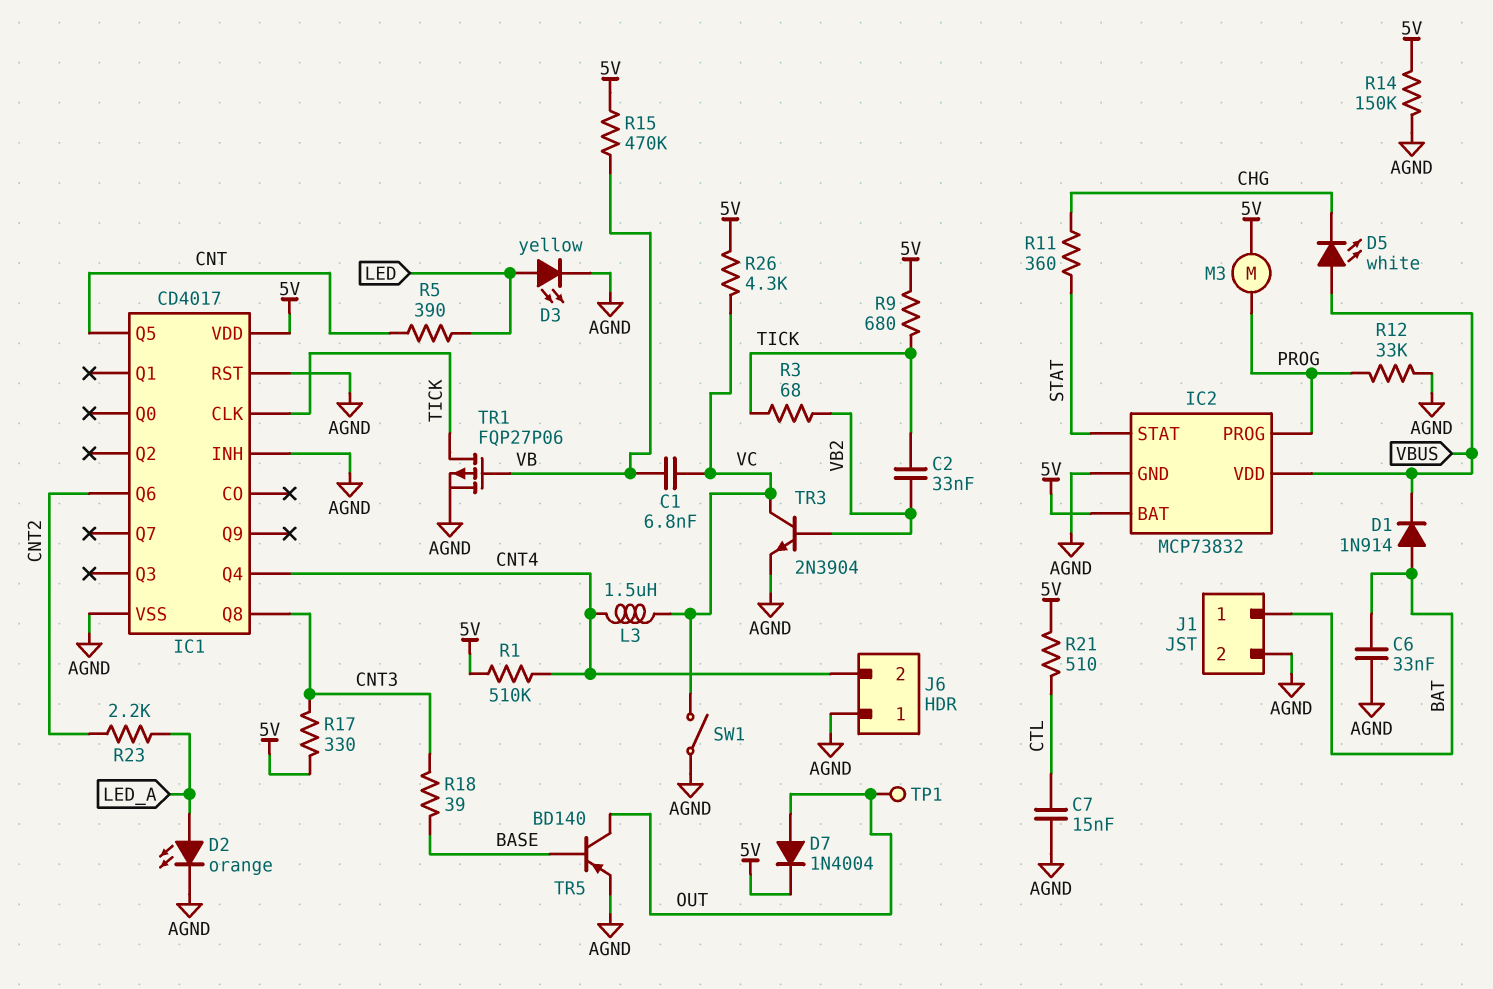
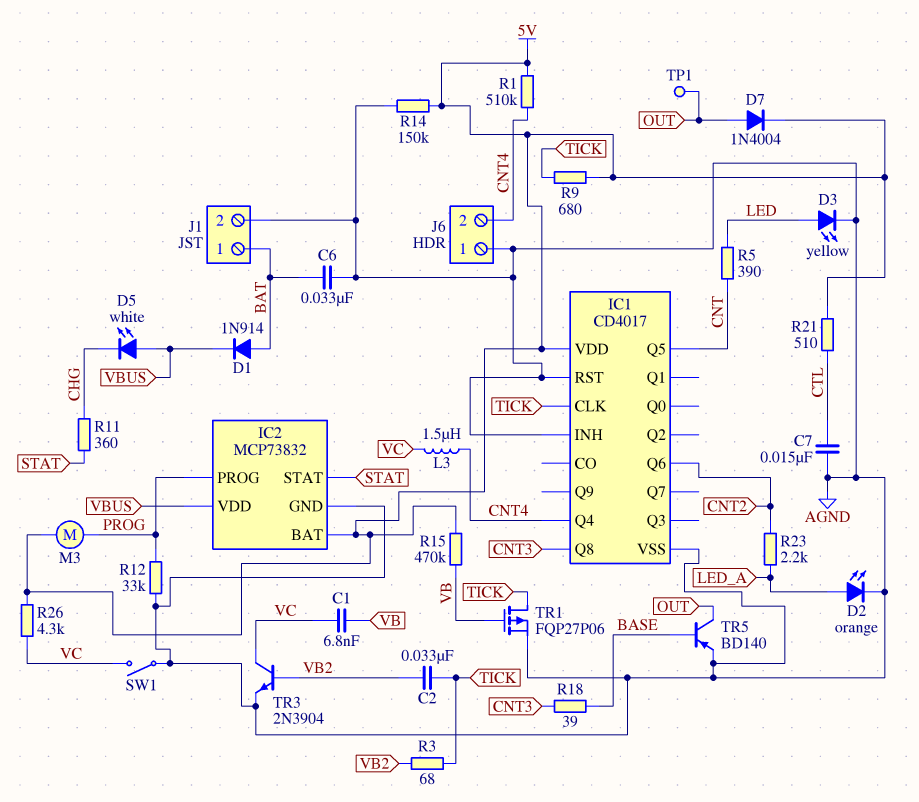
R17: 330 (5V, CNT3) -> none

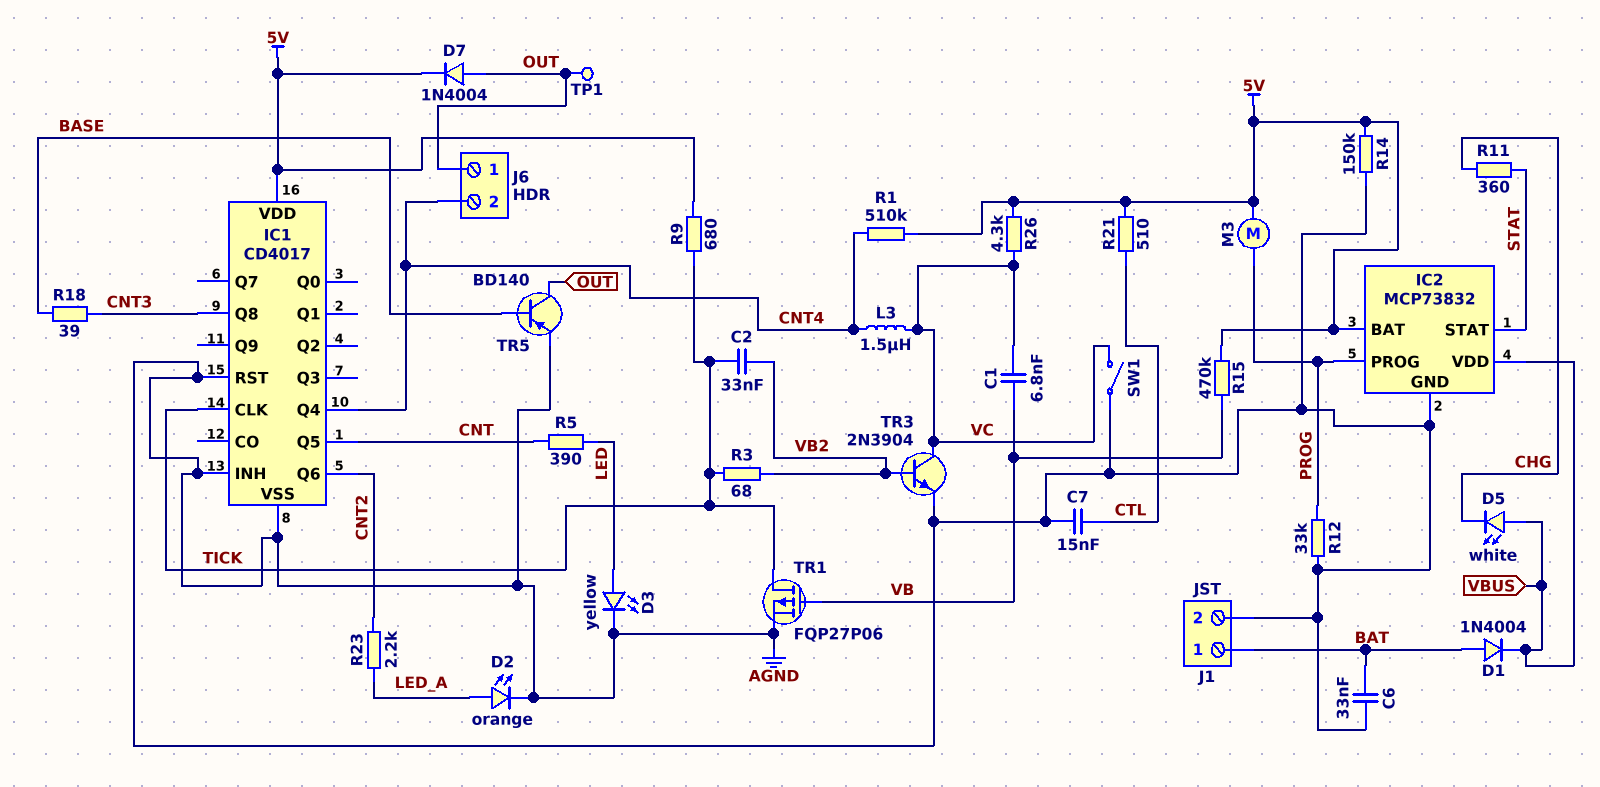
D1: diode 1N914 (A BAT, K VBUS) -> diode 1N4004 (A BAT, K VBUS)
J6 pin 1: AGND -> OUT

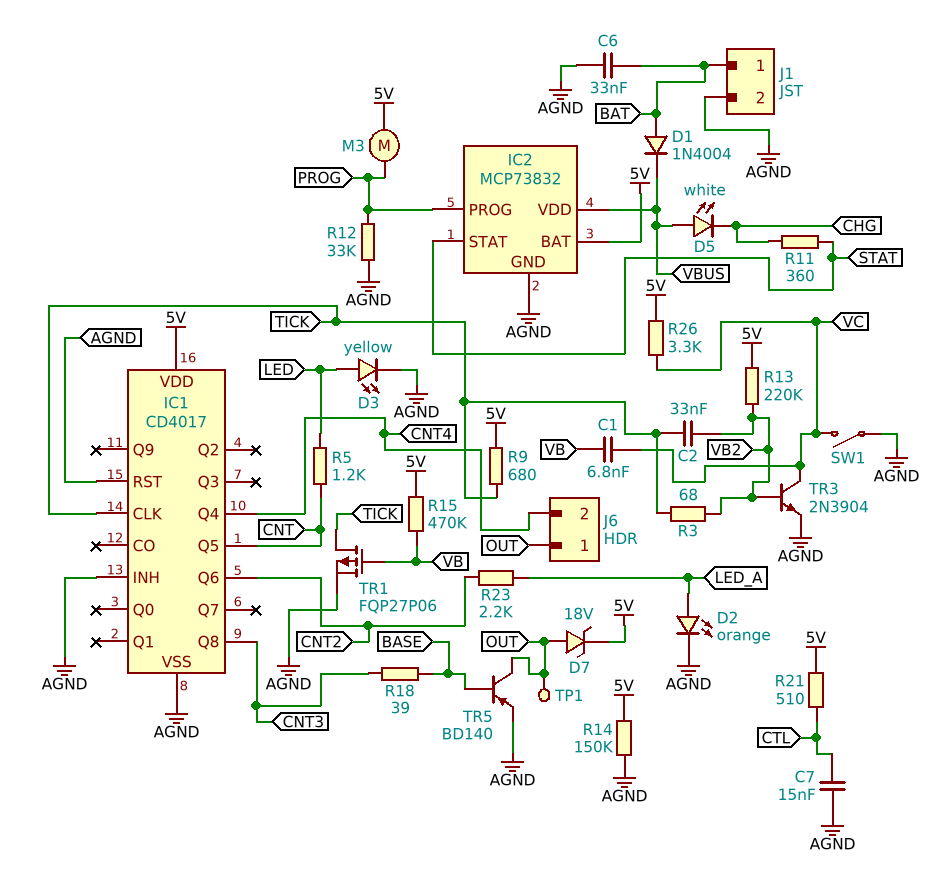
D7: diode 1N4004 (A OUT, K 5V) -> zener 18V (A OUT, K 5V)
L3: 1.5uH (CNT4, VC) -> none
R1: 510k (5V, CNT4) -> none
R5: 390 (CNT, LED) -> 1.2k (CNT, LED)
R13: none -> 220k (5V, VB2)
R26: 4.3k (5V, VC) -> 3.3k (5V, VC)

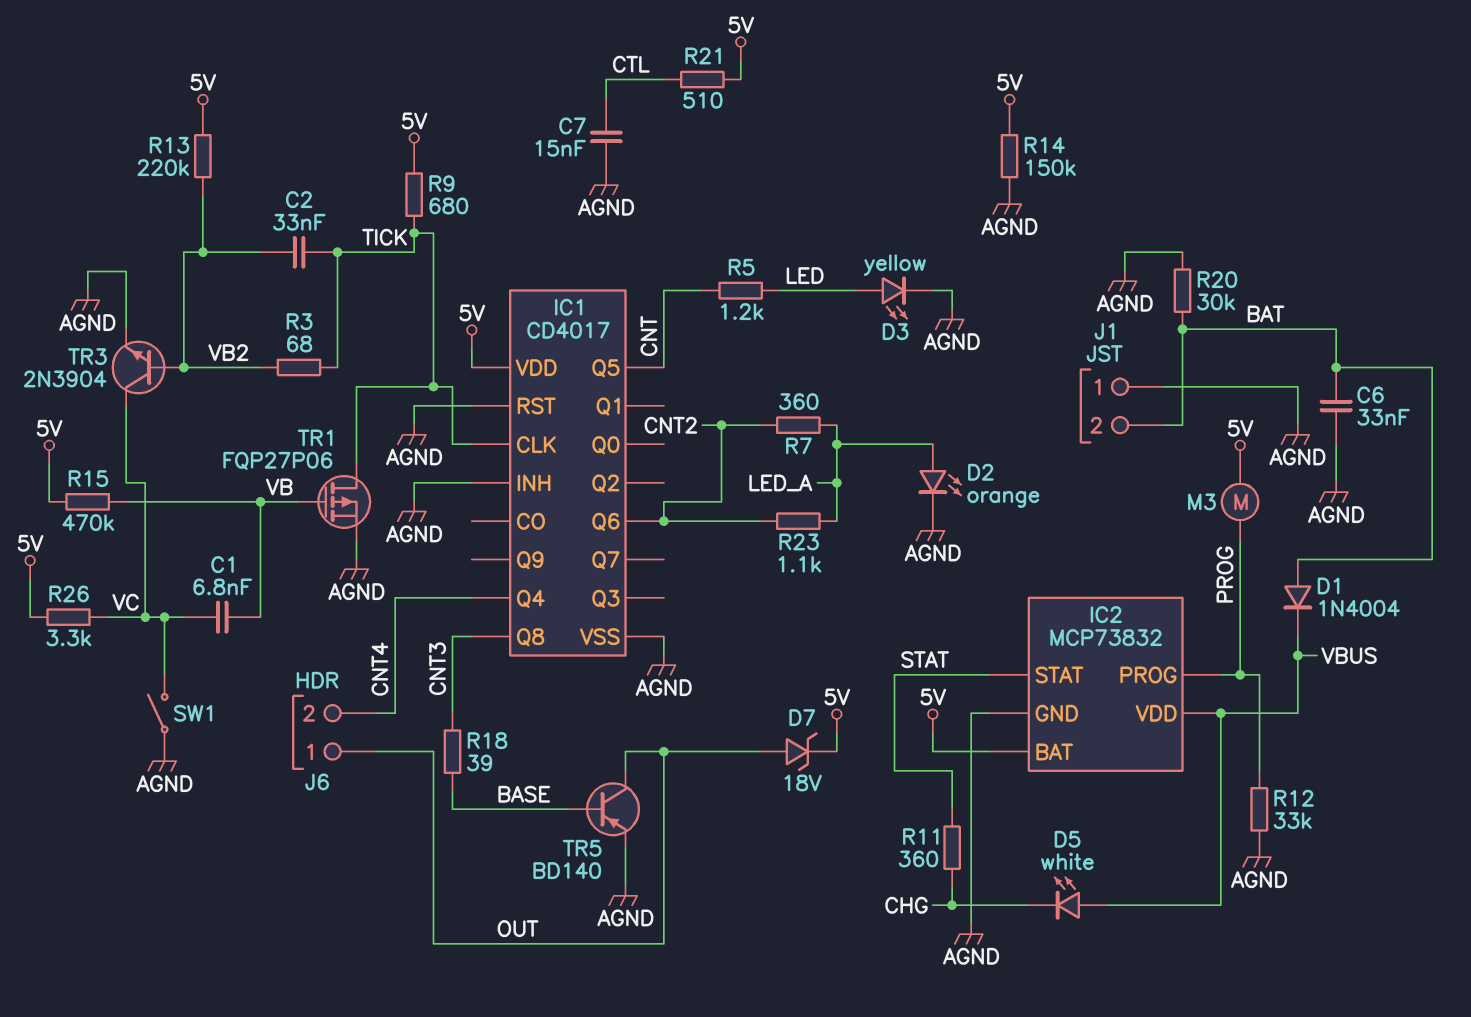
J1 pin 1: BAT -> AGND
J1 pin 2: AGND -> BAT
R7: none -> 360 (CNT2, LED_A)
R20: none -> 30k (AGND, BAT)
R23: 2.2k (CNT2, LED_A) -> 1.1k (CNT2, LED_A)
TP1: test point (OUT) -> none

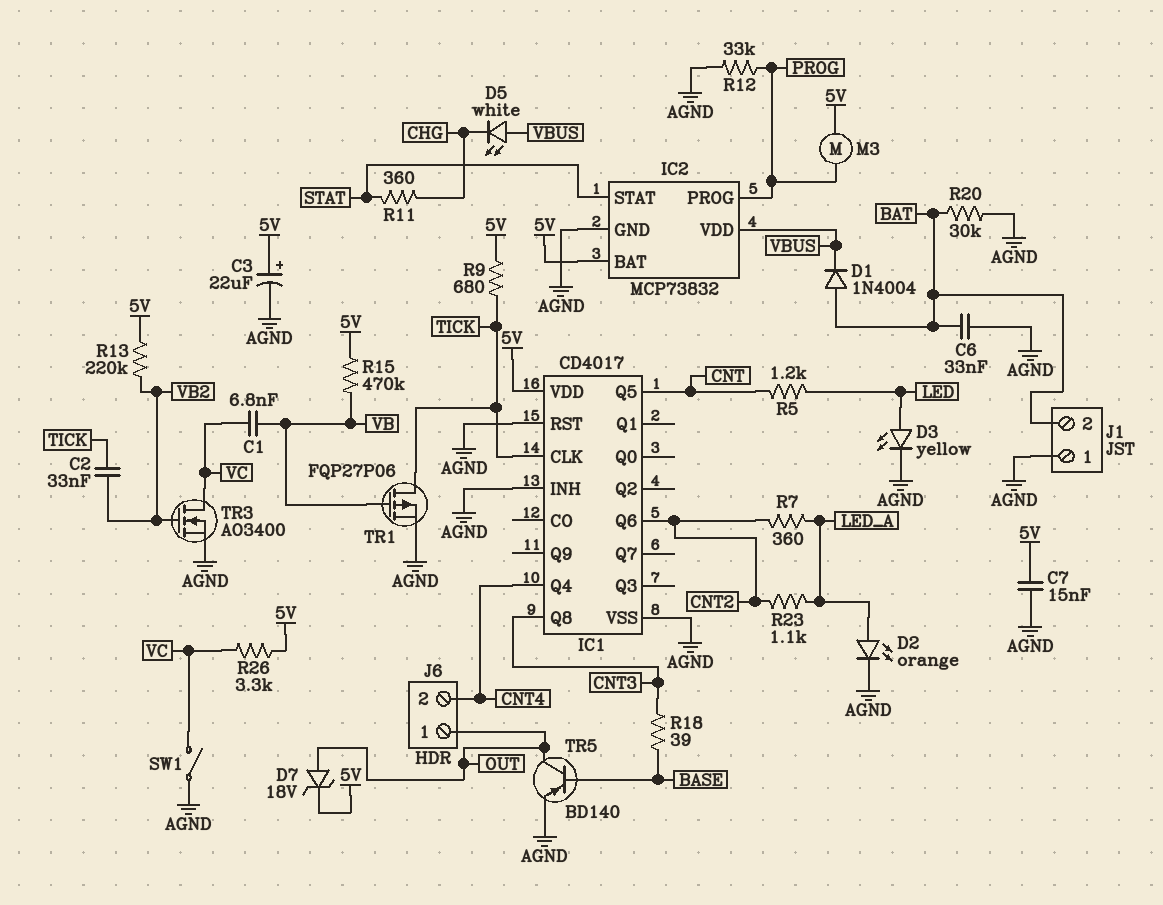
C3: none -> 22uF (plus 5V, minus AGND)
C7: 15nF (AGND, CTL) -> 15nF (5V, AGND)
R3: 68 (TICK, VB2) -> none
R14: 150k (5V, AGND) -> none
R21: 510 (5V, CTL) -> none
TR3: NPN 2N3904 (B VB2, C VC, E AGND) -> NMOS AO3400 (G VB2, D VC, S AGND)

